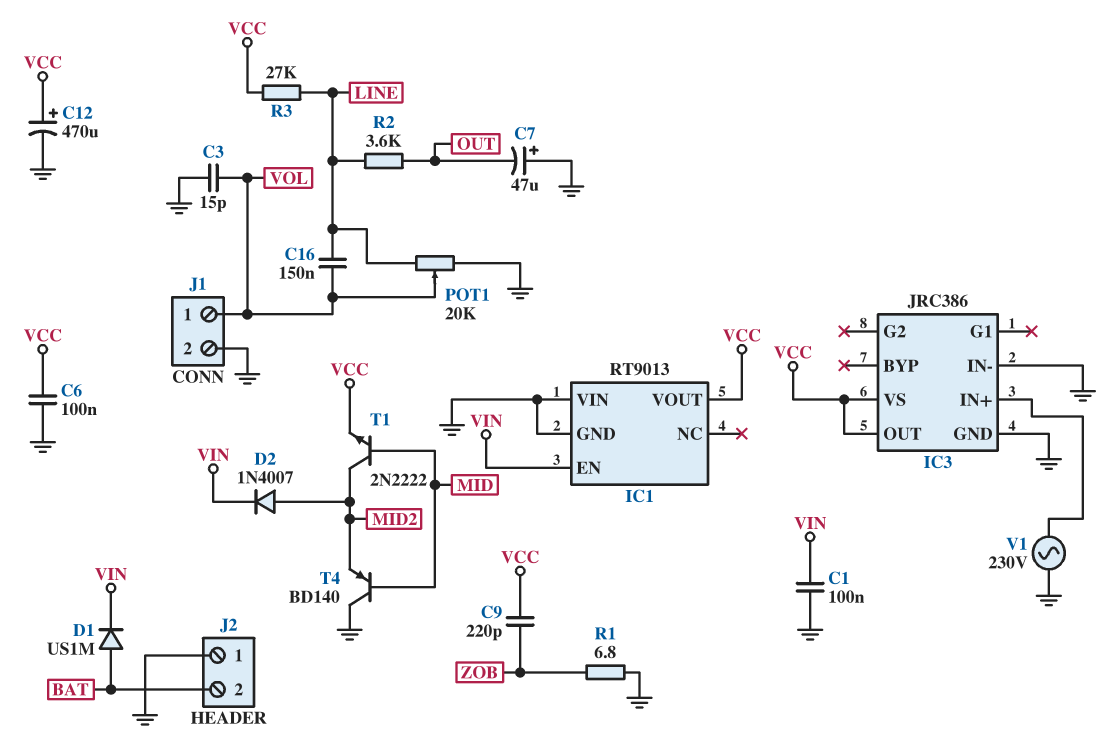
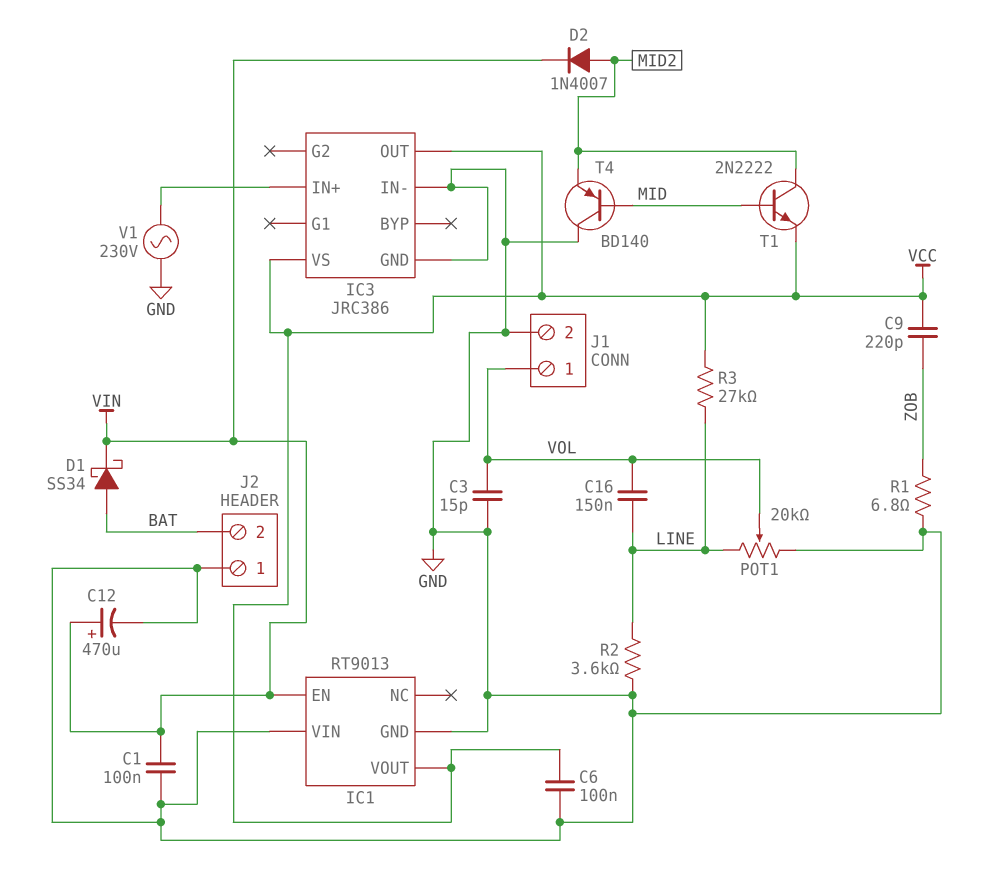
C7: 47uF (plus GND, minus OUT) -> none
C12: 470uF (plus VCC, minus GND) -> 470uF (plus VIN, minus GND)
D1: diode US1M (A BAT, K VIN) -> schottky SS34 (A BAT, K VIN)
R2: 3.6k (LINE, OUT) -> 3.6k (GND, LINE)

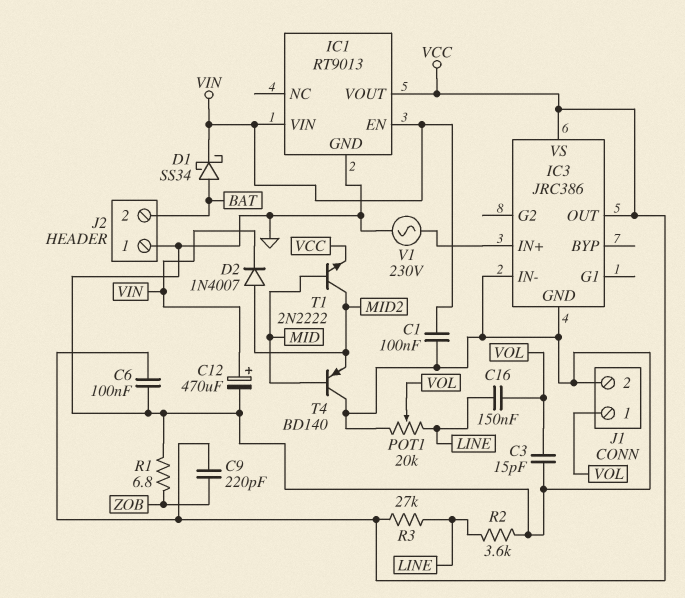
IC1 pin VIN: GND -> VIN

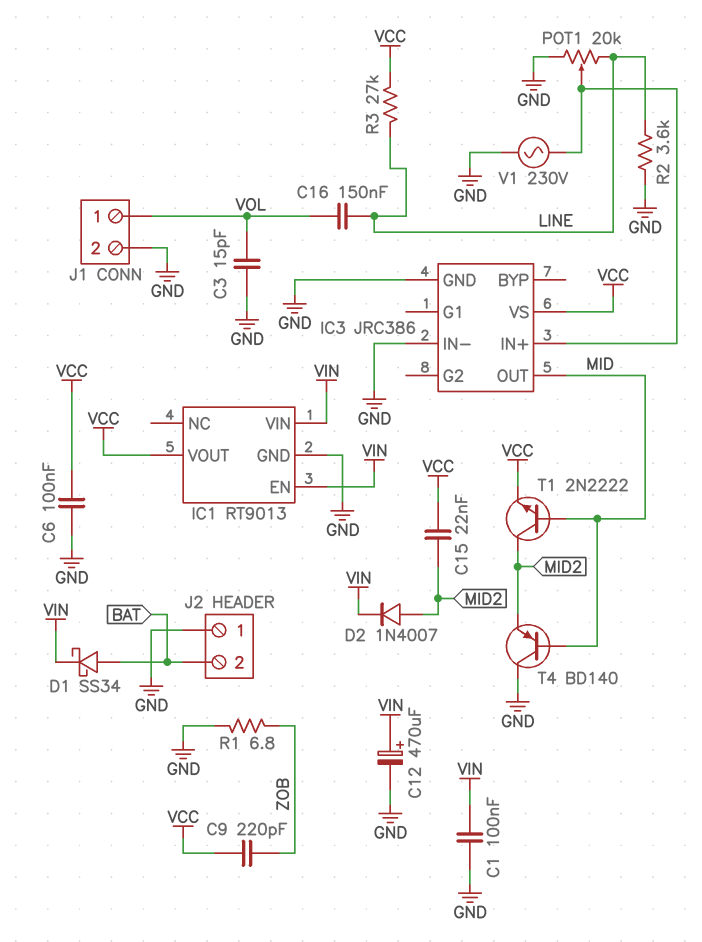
C15: none -> 22nF (MID2, VCC)
IC3 pin OUT: VCC -> MID
POT1: 20k (GND, LINE, wiper VOL) -> 20k (GND, LINE, wiper IC3/IN+)

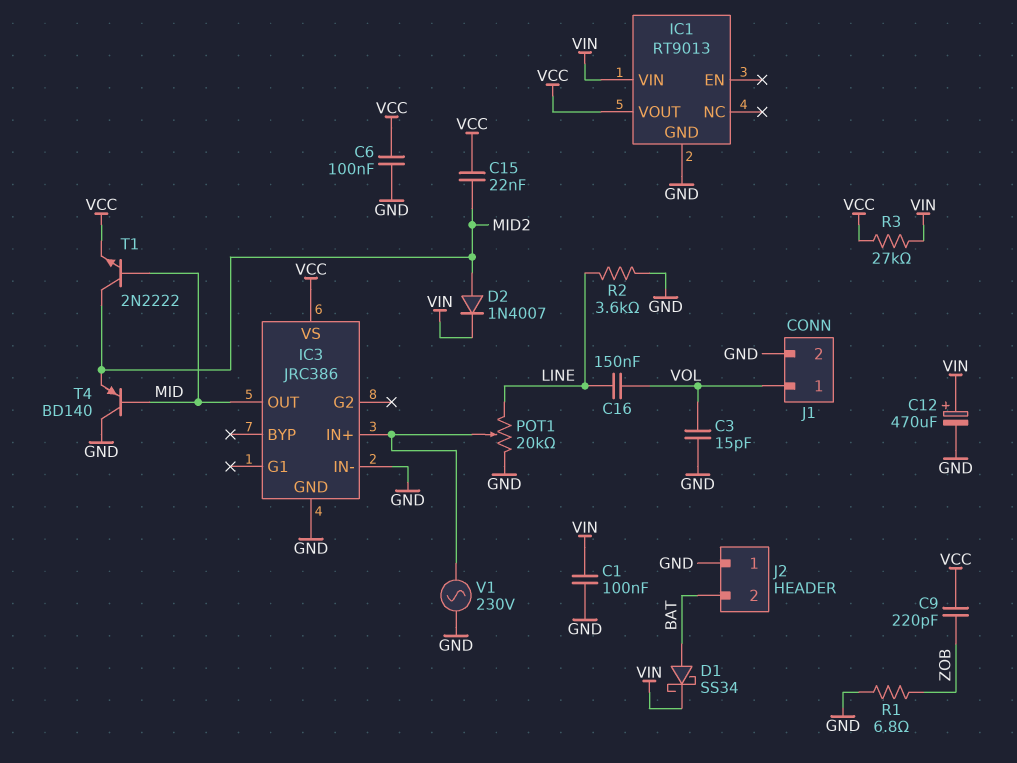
IC1 pin EN: VIN -> none
R3: 27k (LINE, VCC) -> 27k (VCC, VIN)

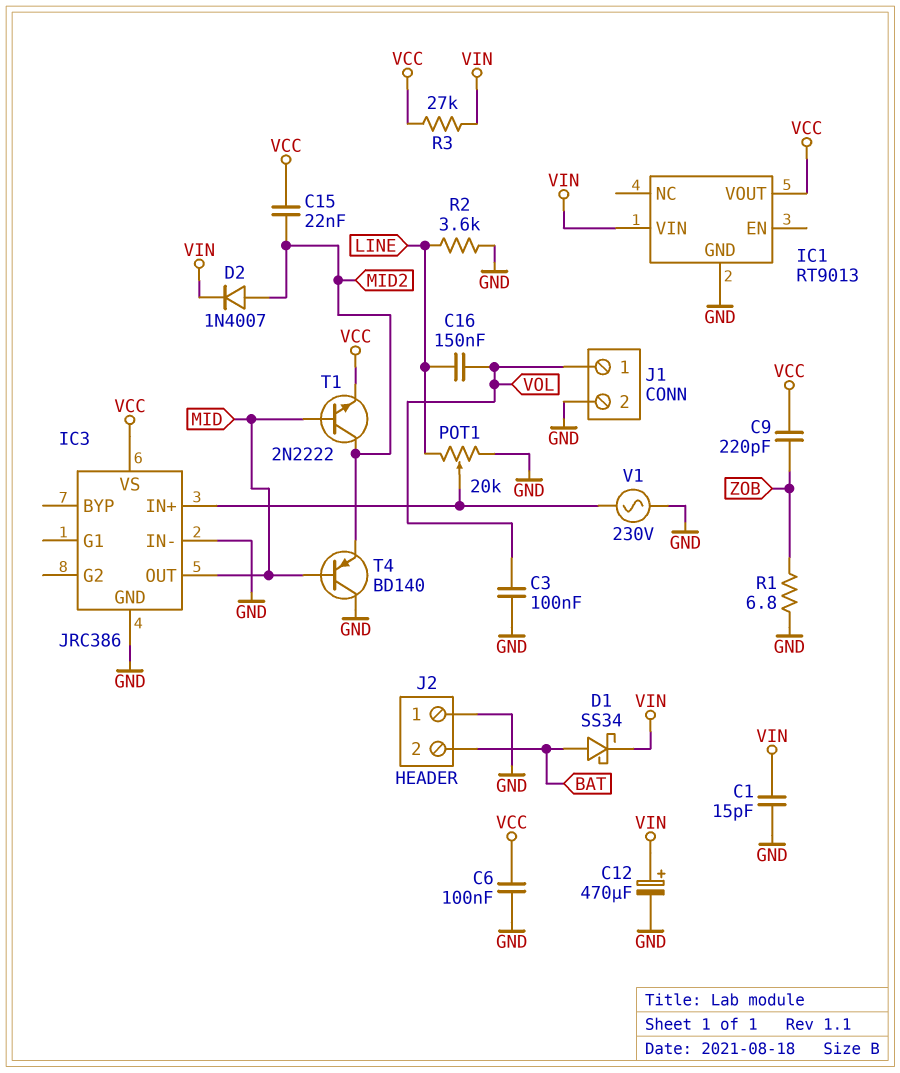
C1: 100nF (GND, VIN) -> 15pF (GND, VIN)
C3: 15pF (GND, VOL) -> 100nF (GND, VOL)

